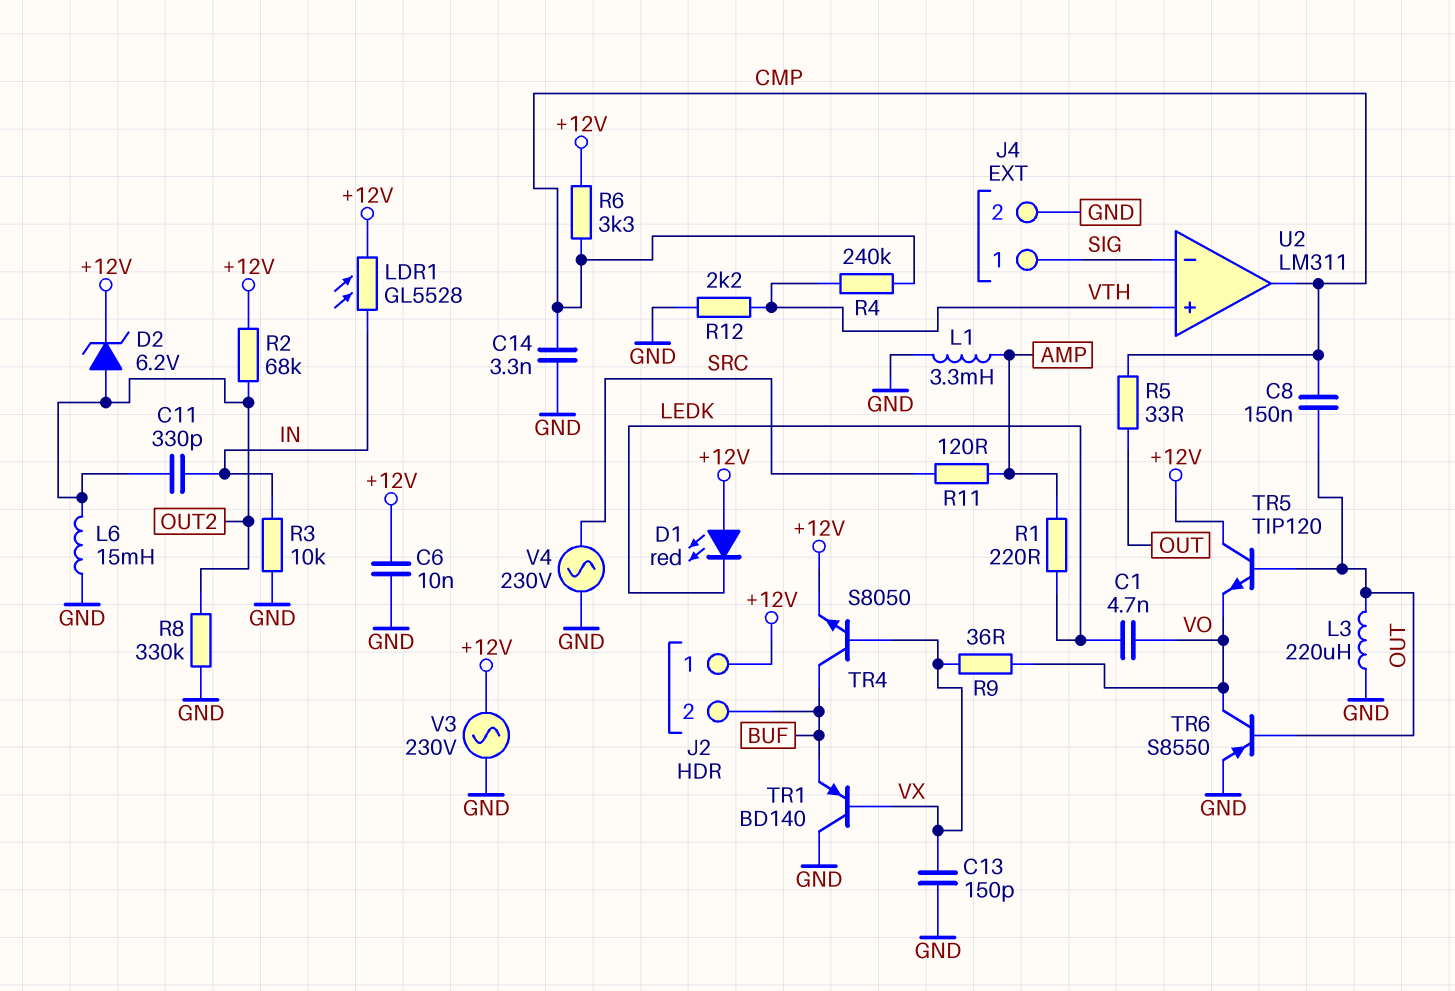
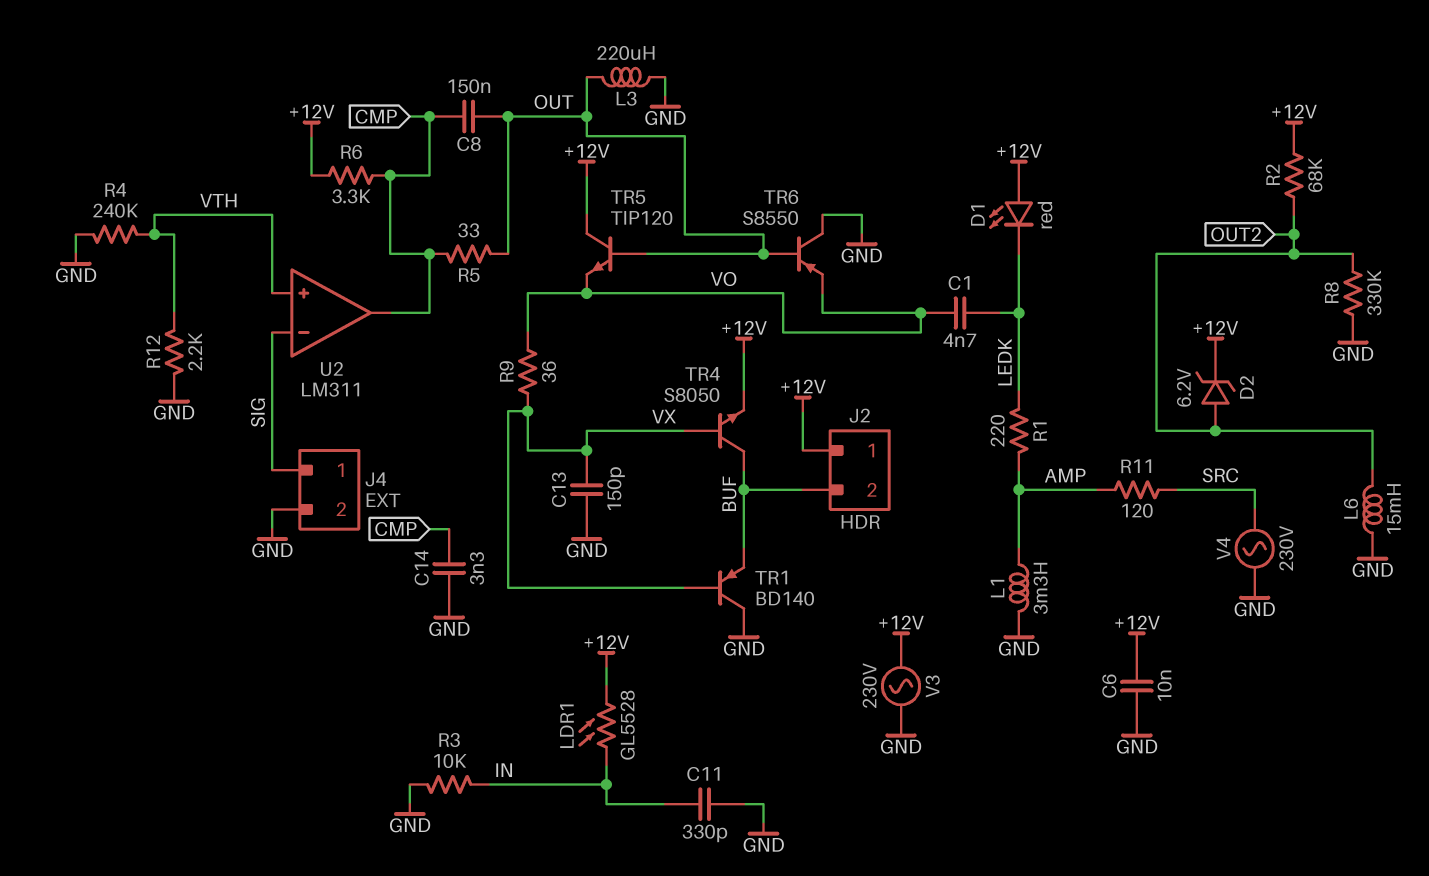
C11: 330pF (IN, OUT2) -> 330pF (GND, IN)
R4: 240k (CMP, VTH) -> 240k (GND, VTH)
TR6: PNP S8550 (B OUT, C VO, E GND) -> PNP S8550 (B OUT, C GND, E VO)

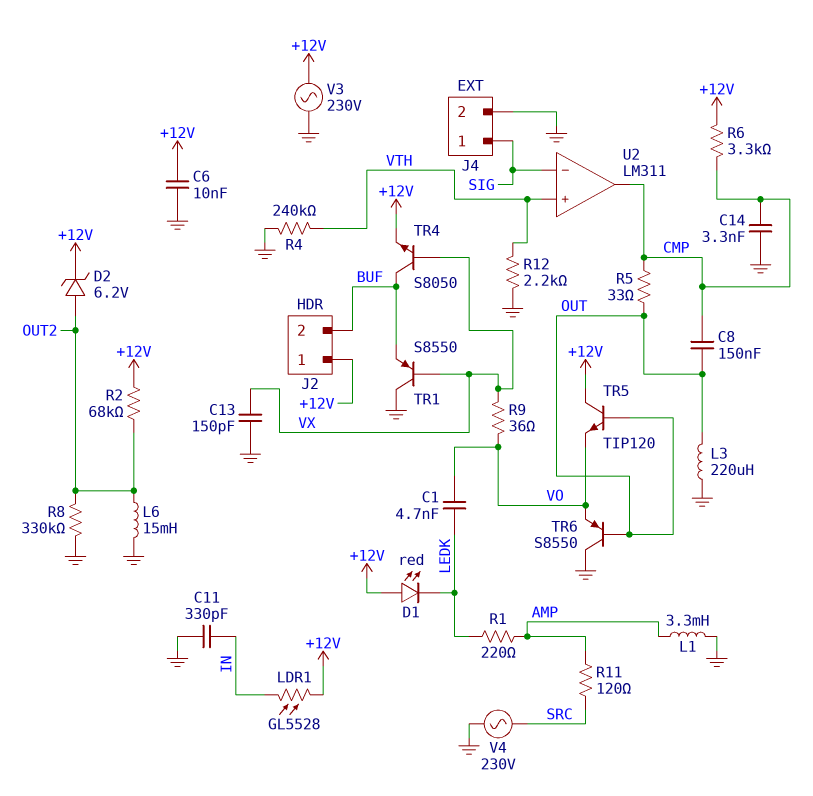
R3: 10k (GND, IN) -> none
TR1: PNP BD140 (B VX, C GND, E BUF) -> PNP S8550 (B VX, C GND, E BUF)

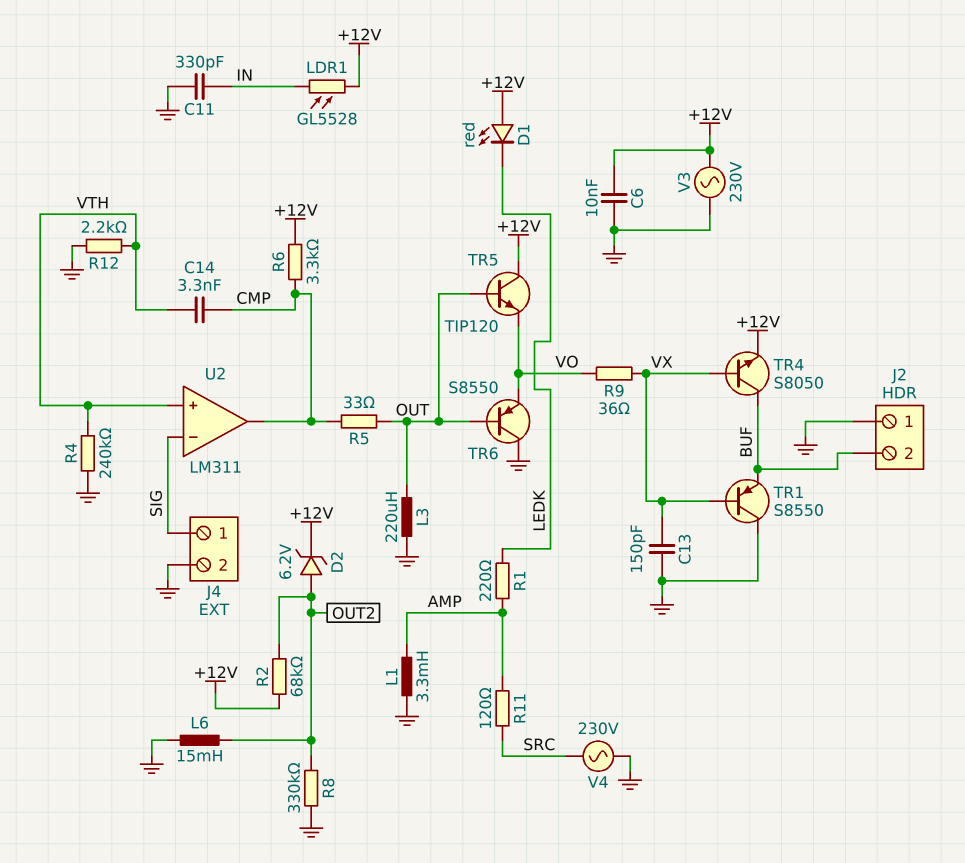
C1: 4.7nF (LEDK, VO) -> none
C8: 150nF (CMP, OUT) -> none
C14: 3.3nF (CMP, GND) -> 3.3nF (CMP, VTH)
J2 pin 1: +12V -> GND

